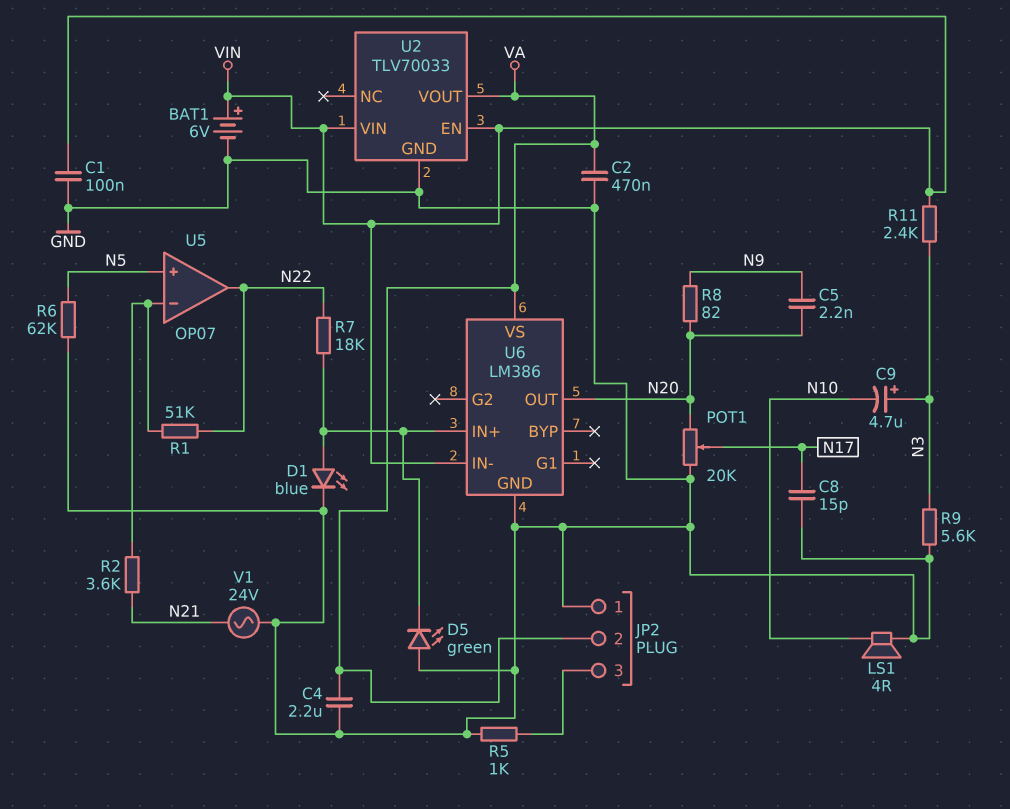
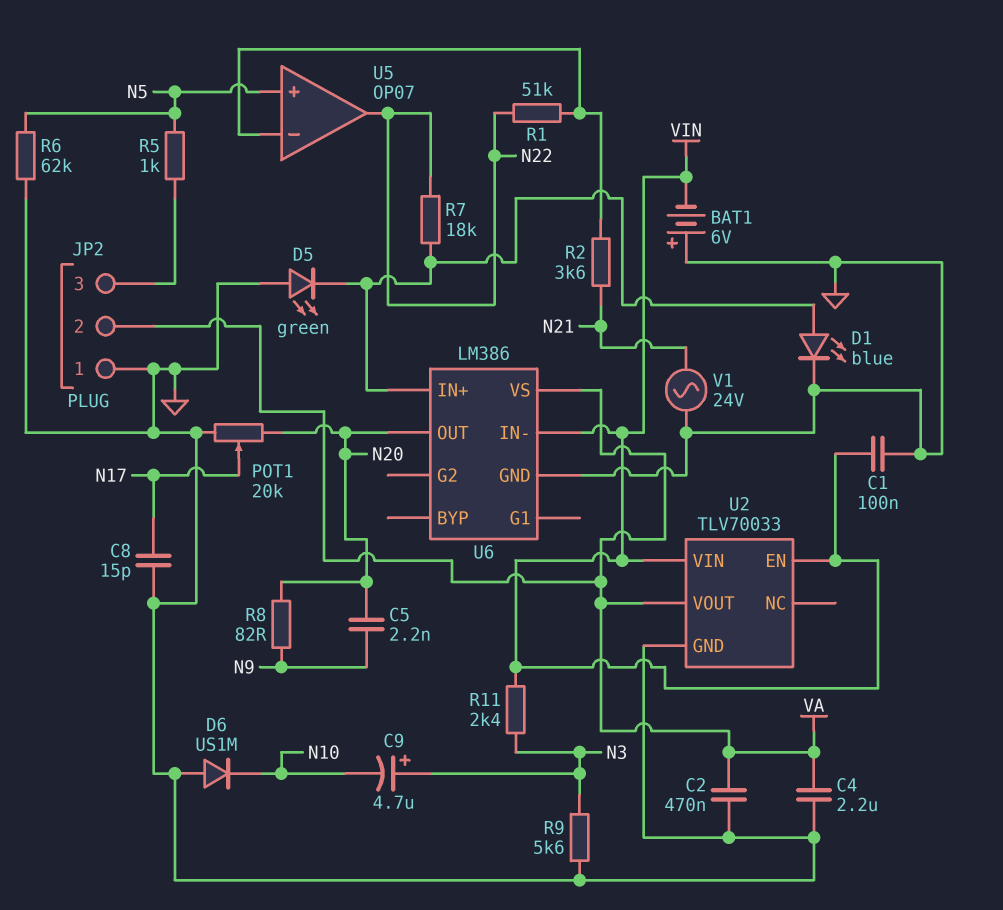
BAT1: 6V (plus VIN, minus GND) -> 6V (plus GND, minus VIN)
D6: none -> diode US1M (A GND, K N10)
LS1: speaker 4R (GND, N10) -> none
R5: 1k (GND, JP2/3) -> 1k (JP2/3, N5)

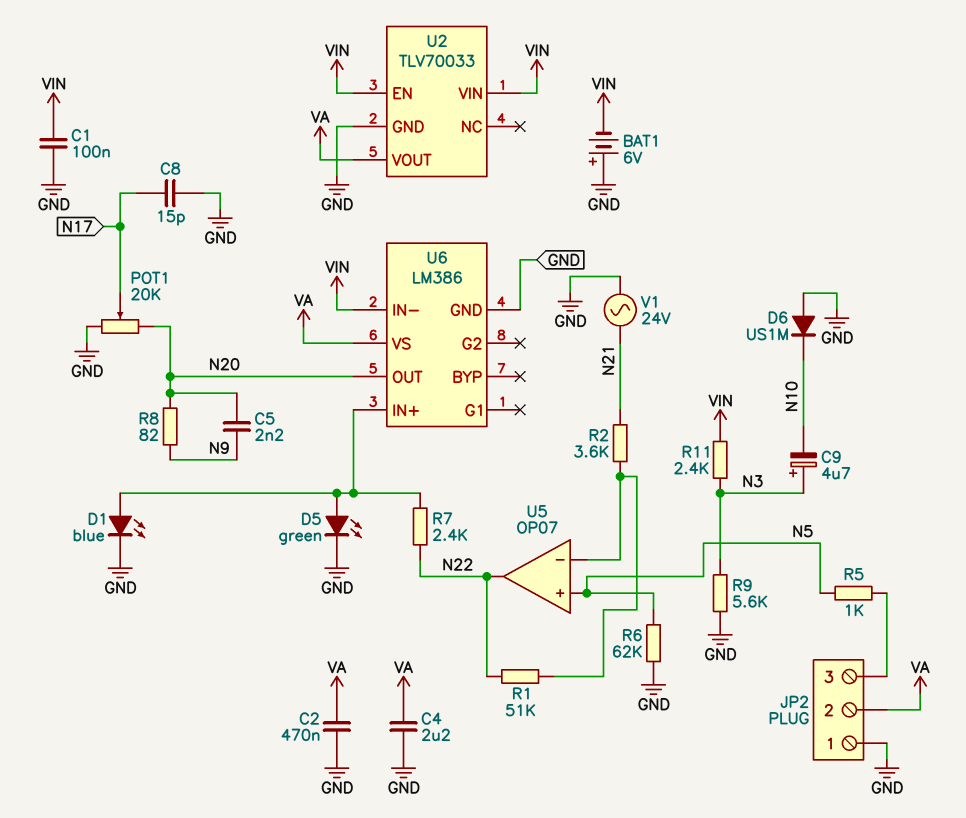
D5: LED green (A GND, K U6/IN+) -> LED green (A U6/IN+, K GND)
R7: 18k (N22, U6/IN+) -> 2.4k (N22, U6/IN+)

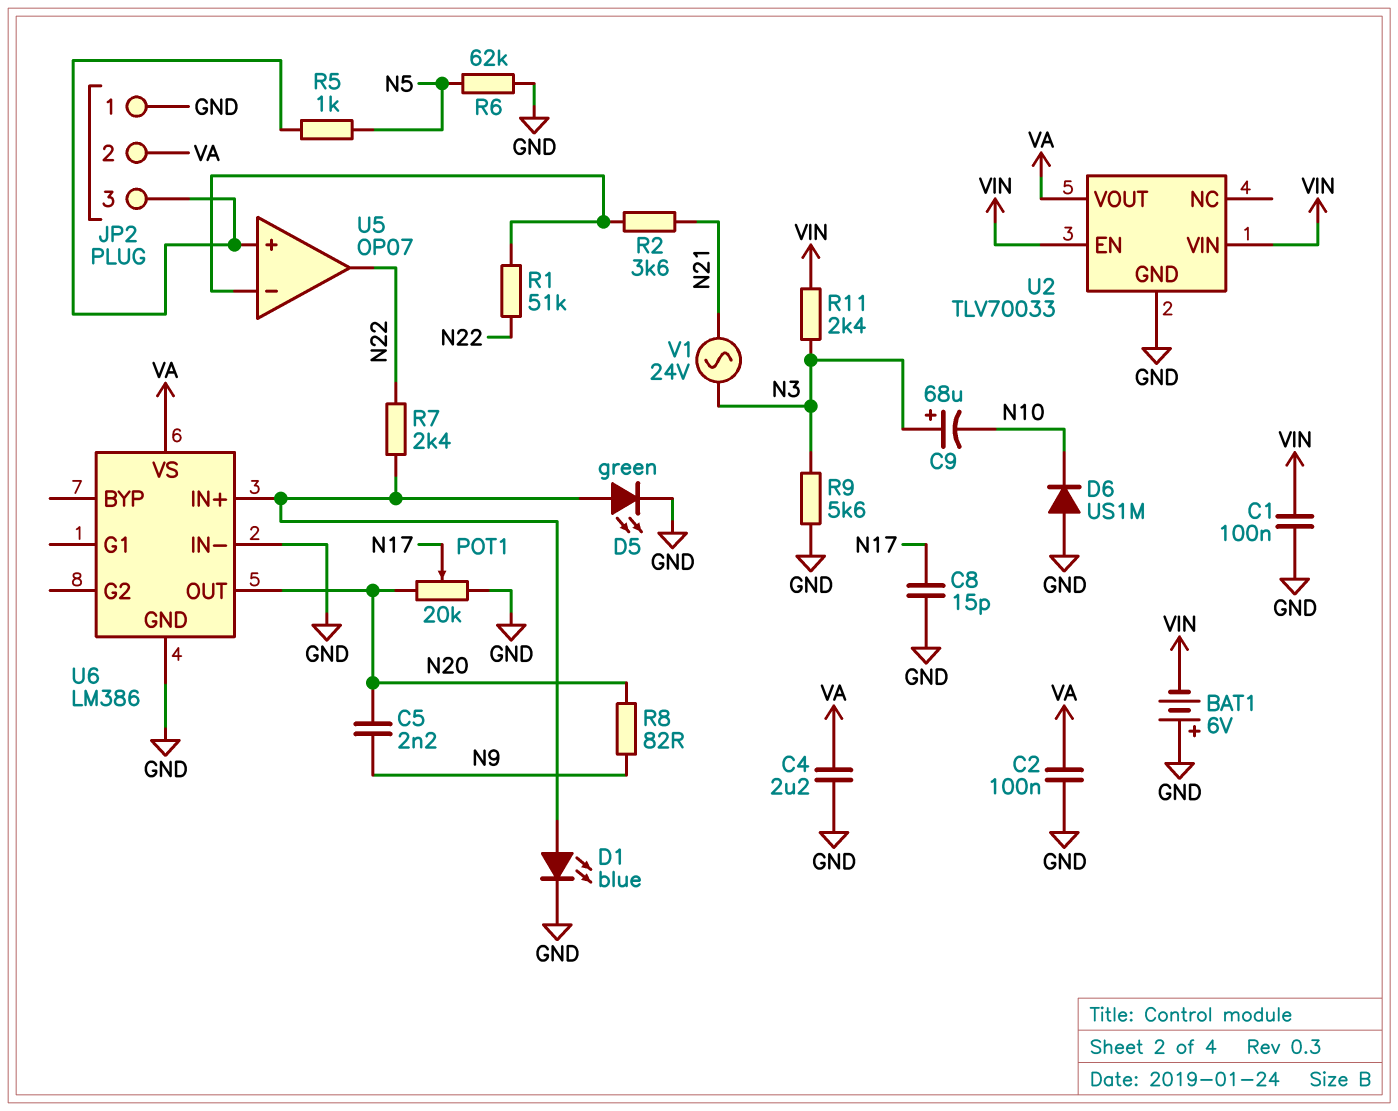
C2: 470nF (GND, VA) -> 100nF (GND, VA)
C9: 4.7uF (plus N3, minus N10) -> 68uF (plus N3, minus N10)
U5 pin in+: N5 -> JP2/3
U6 pin IN-: VIN -> GND
V1: AC 24V (GND, N21) -> AC 24V (N3, N21)

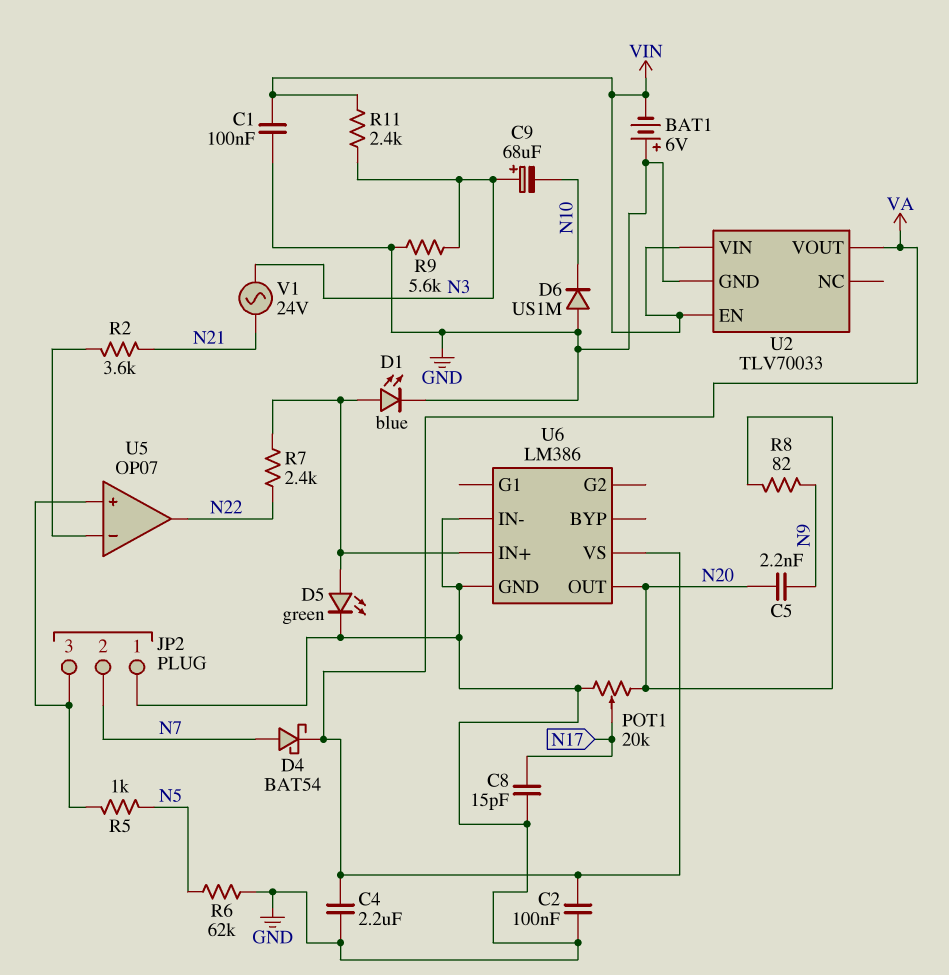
D4: none -> schottky BAT54 (A N7, K VA)
JP2 pin 2: VA -> N7
R1: 51k (N22, U5/in-) -> none

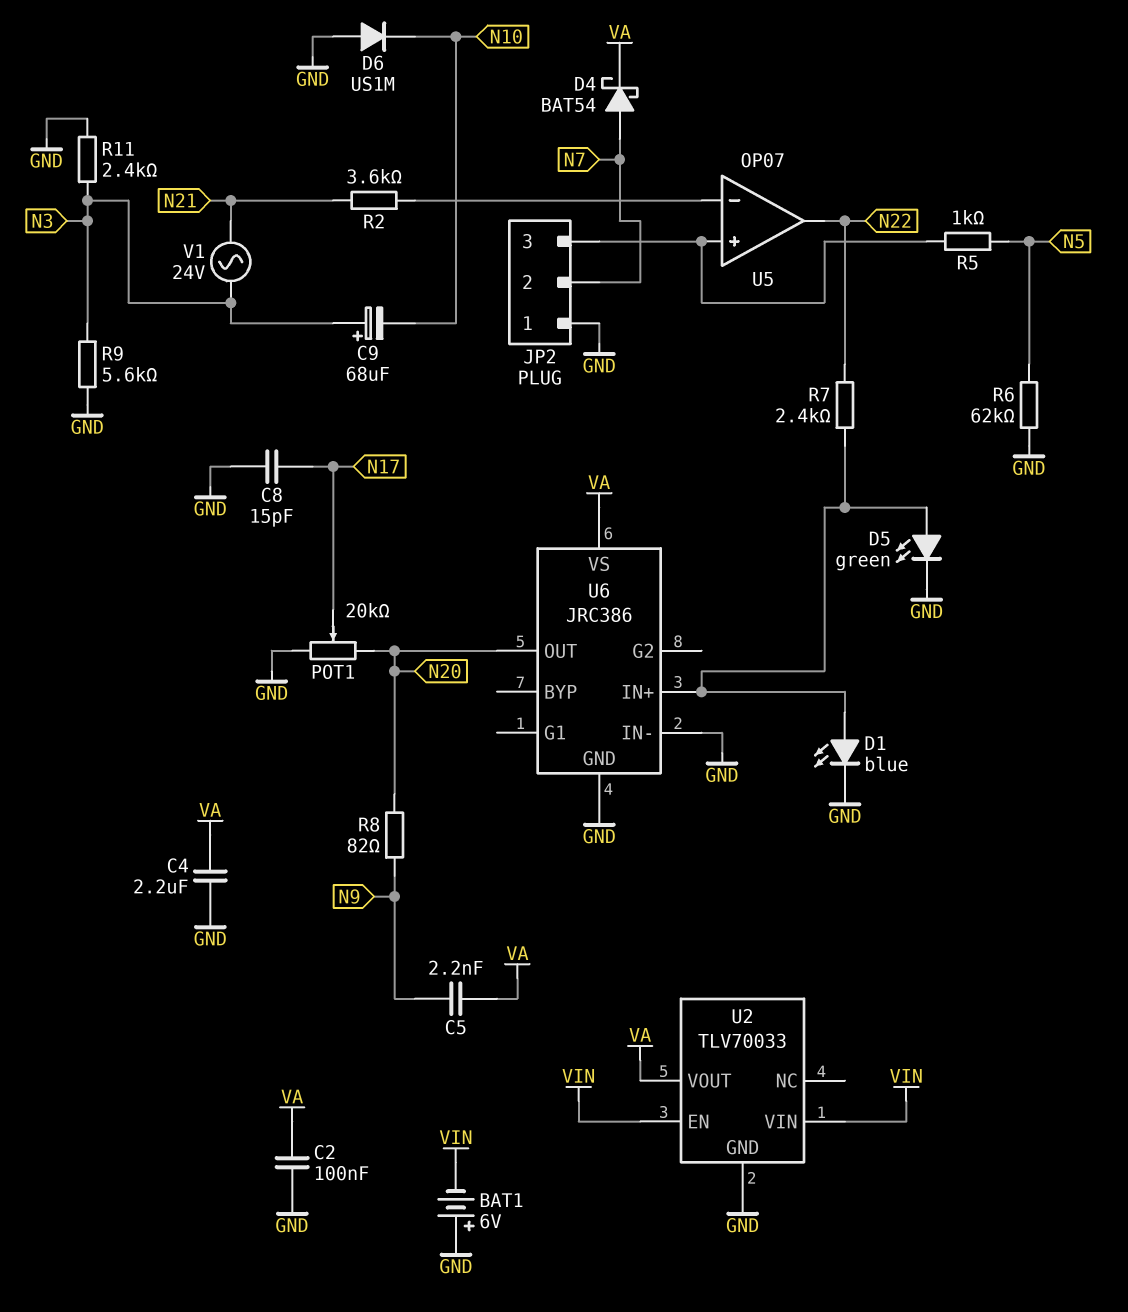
C1: 100nF (GND, VIN) -> none
C5: 2.2nF (N9, N20) -> 2.2nF (N9, VA)
R11: 2.4k (N3, VIN) -> 2.4k (GND, N3)
U6: LM386 -> JRC386

